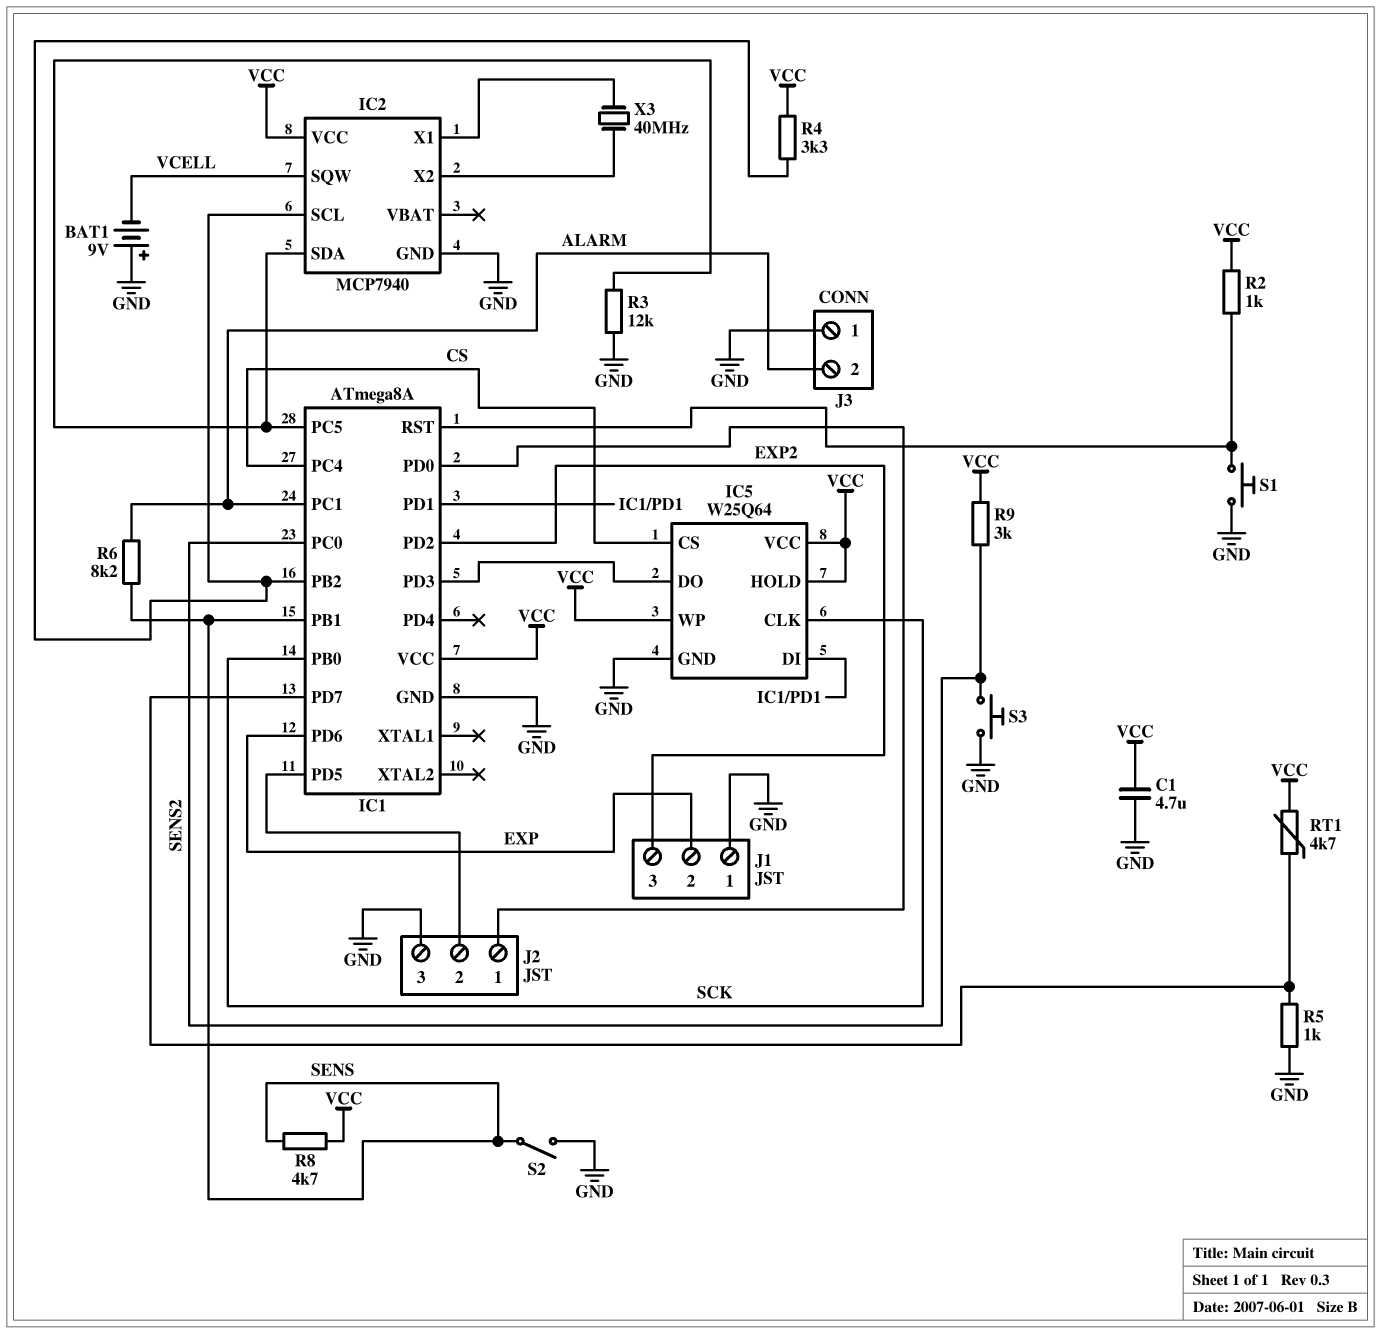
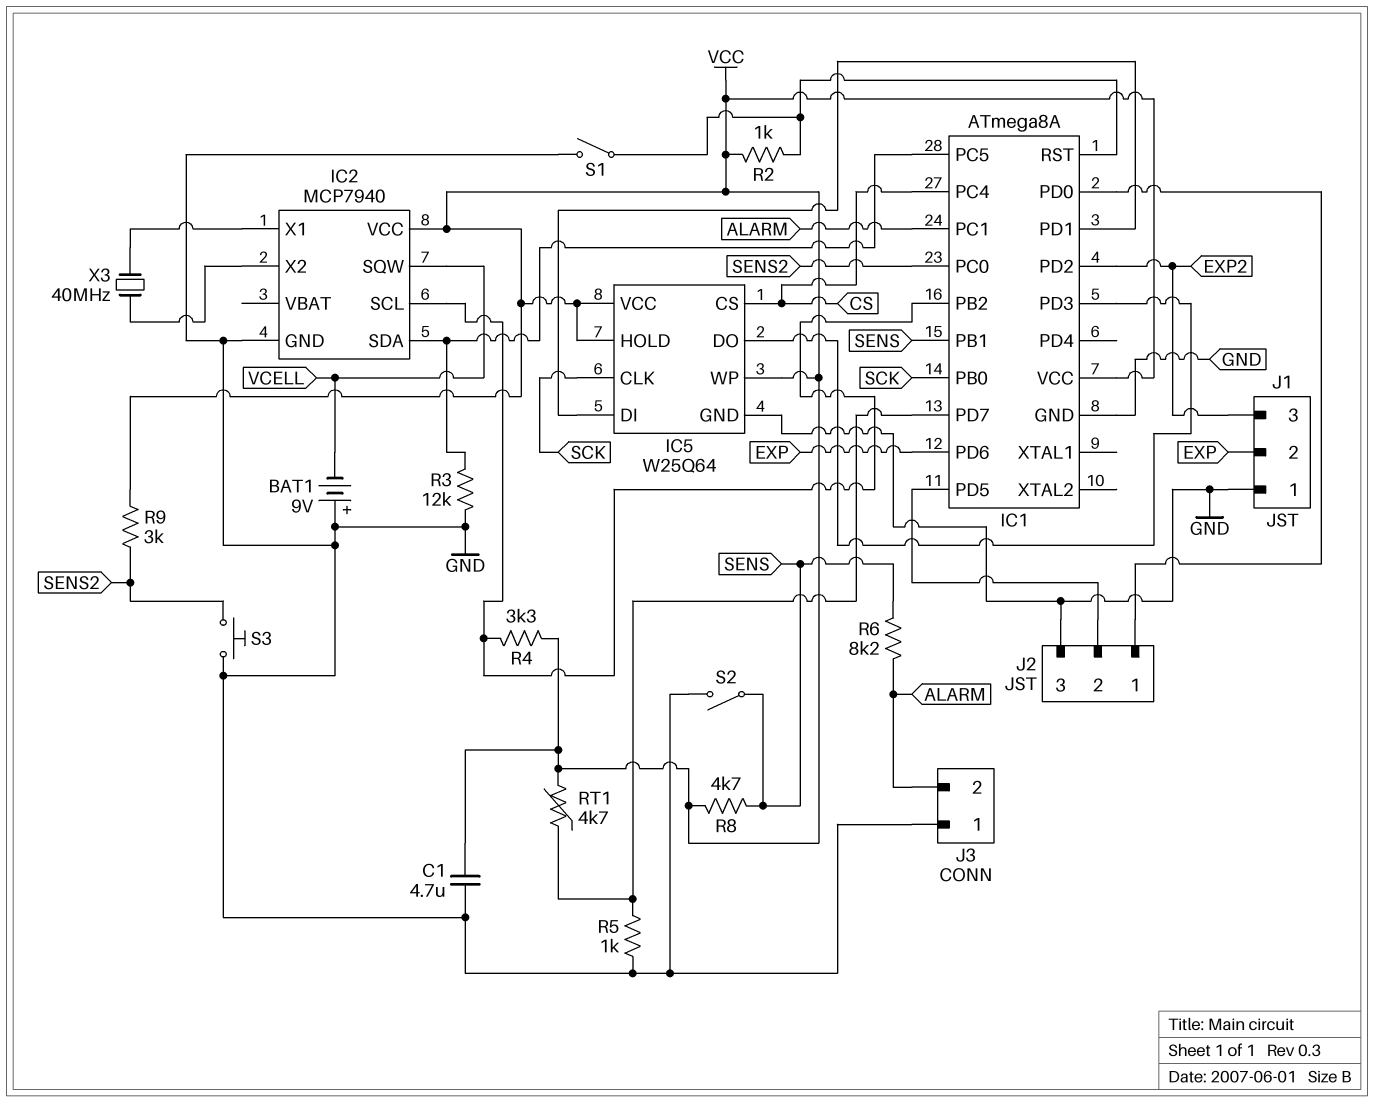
S1: button (GND, IC1/RST) -> switch (GND, IC1/RST)

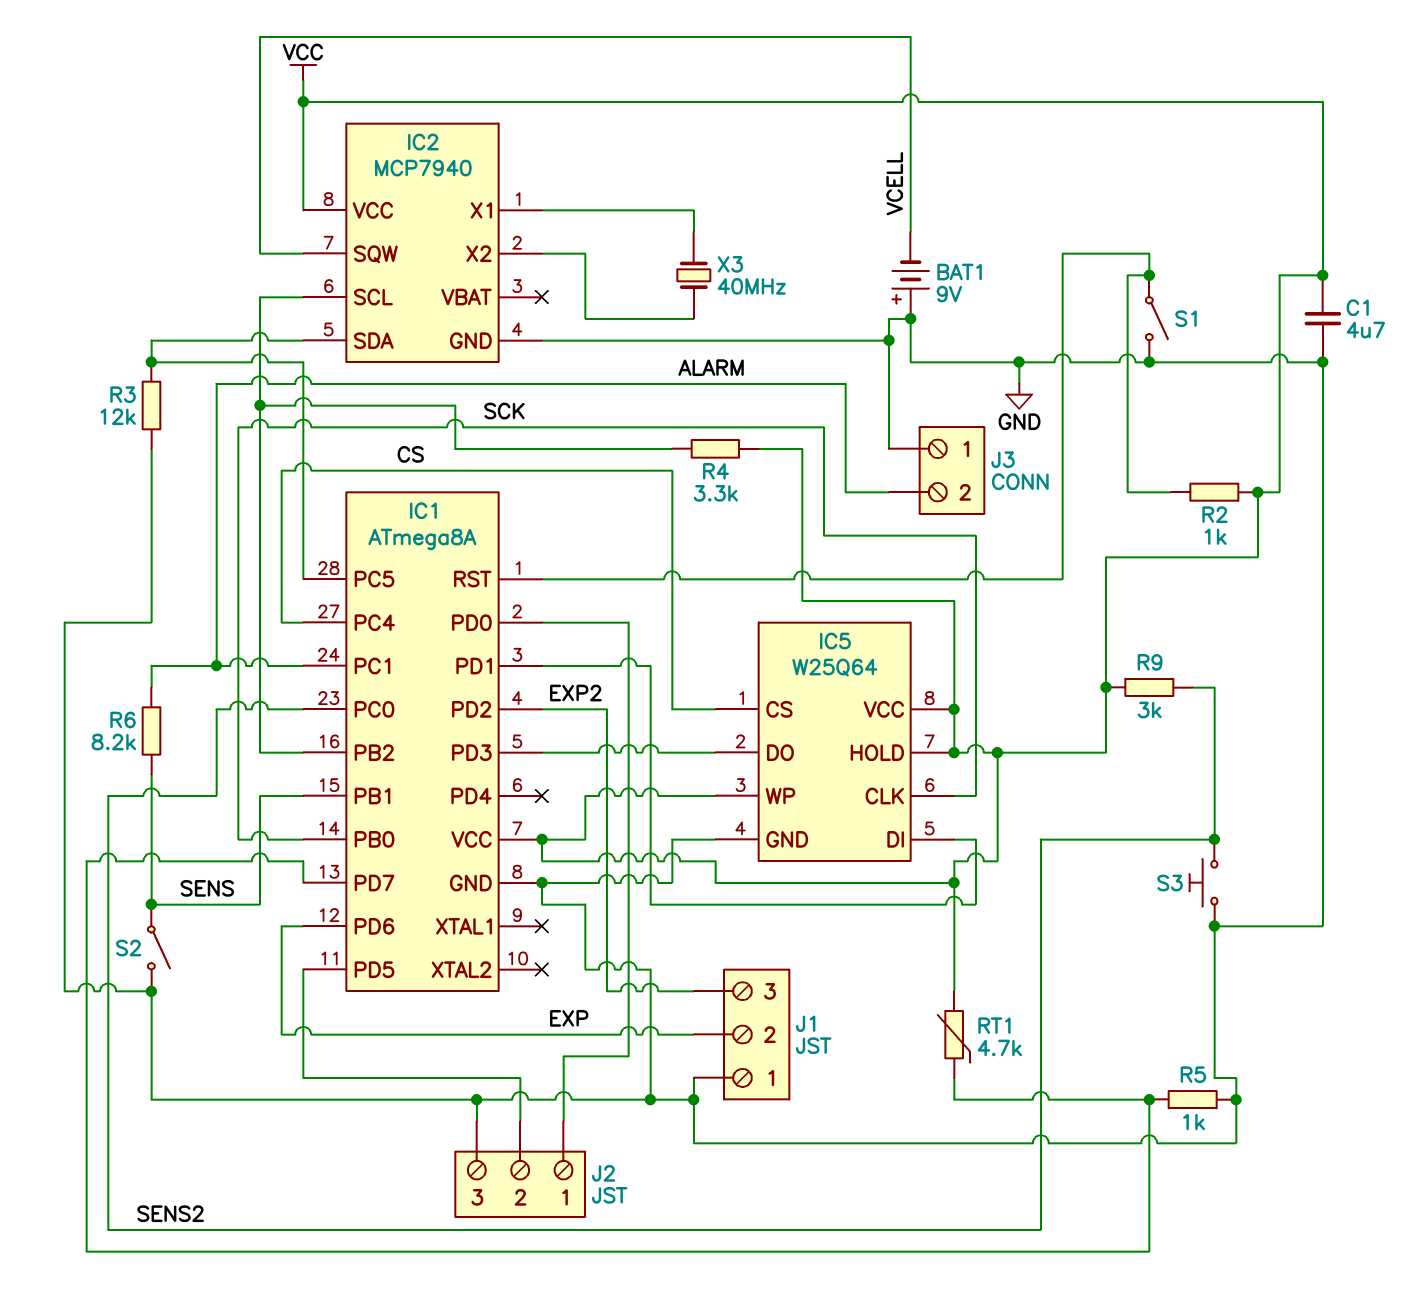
R8: 4.7k (SENS, VCC) -> none

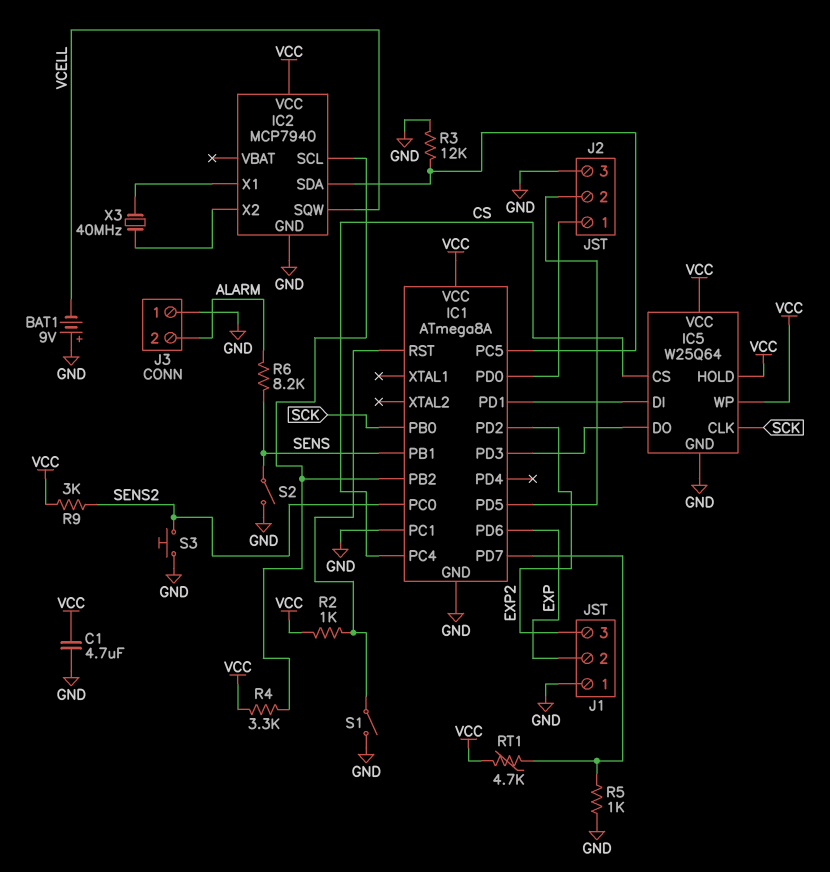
IC1 pin PC1: ALARM -> GND

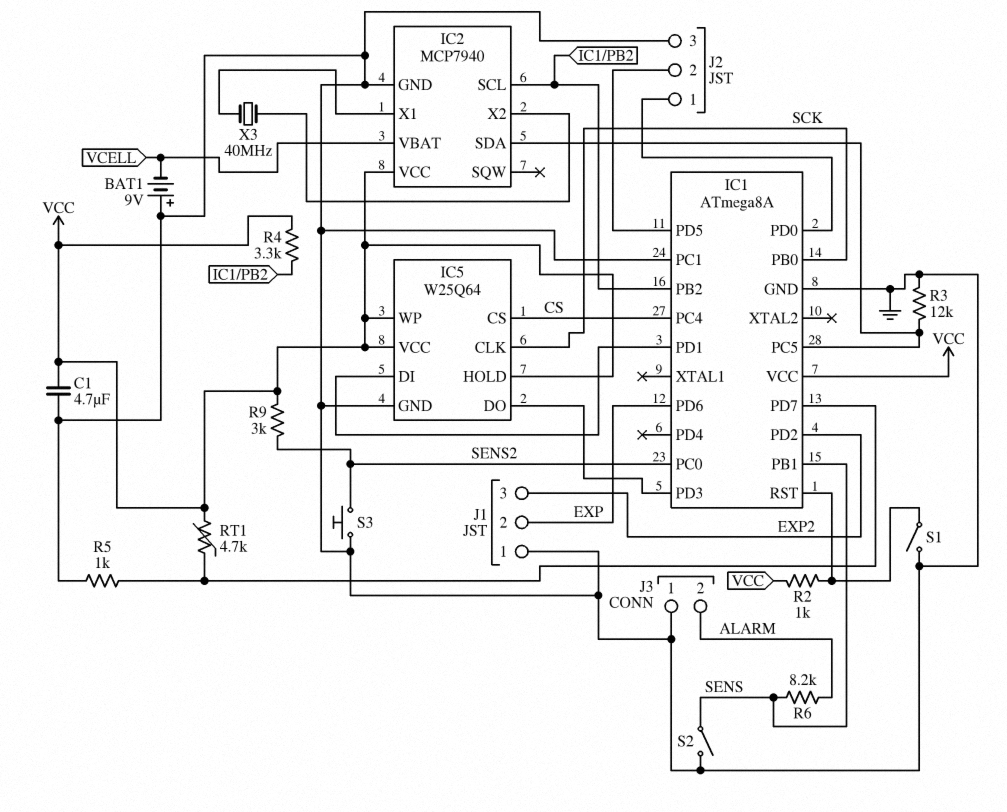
IC2 pin SQW: VCELL -> none
IC2 pin VBAT: none -> VCELL

